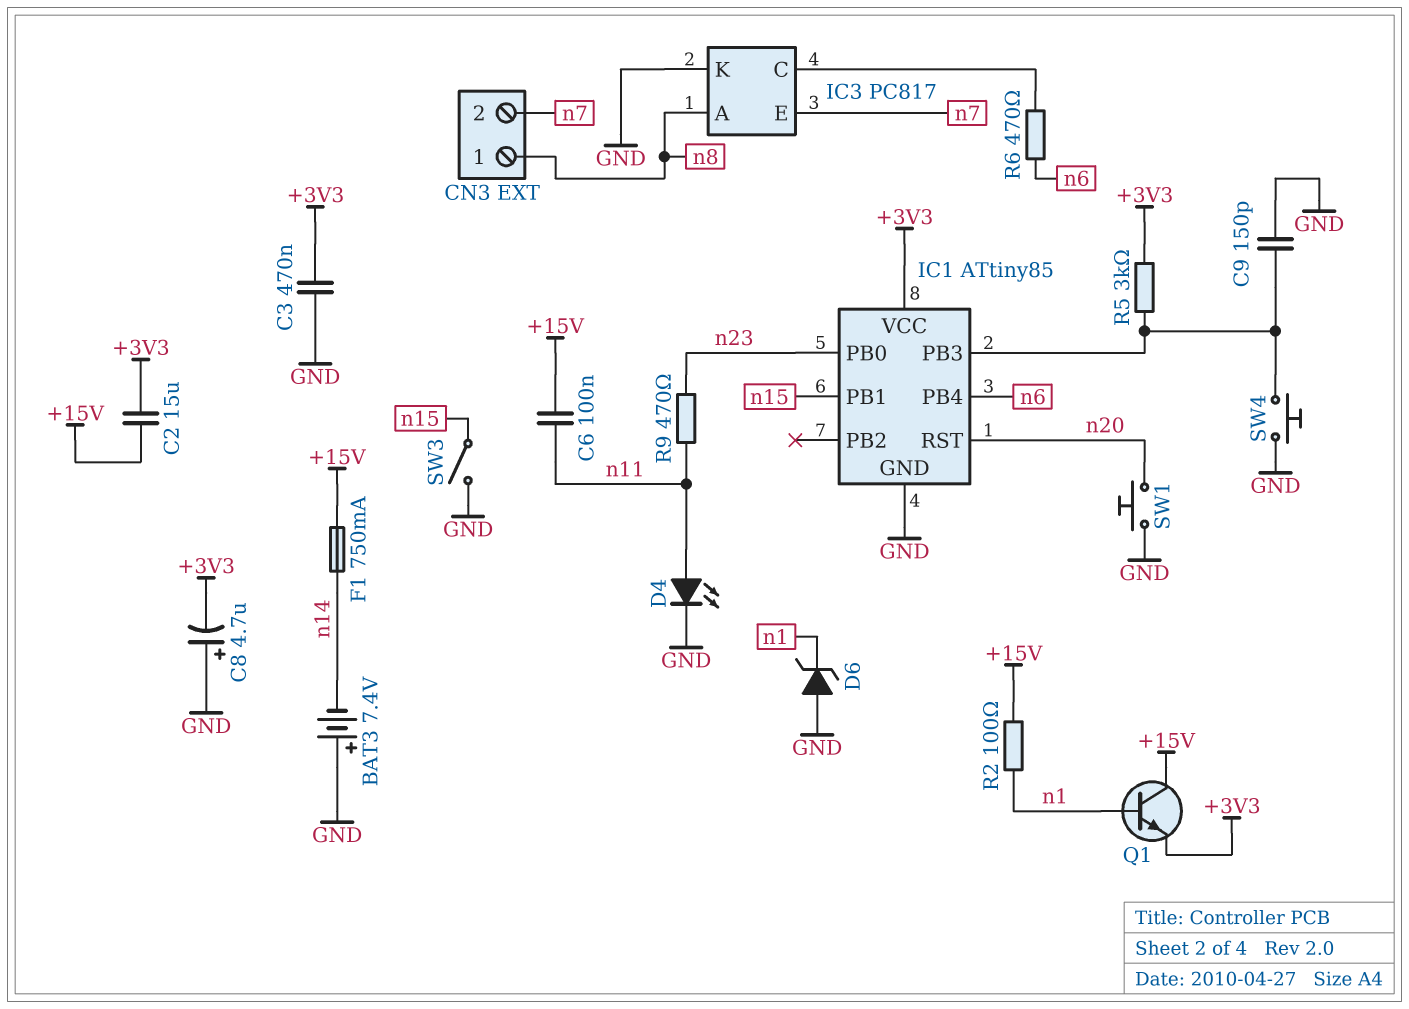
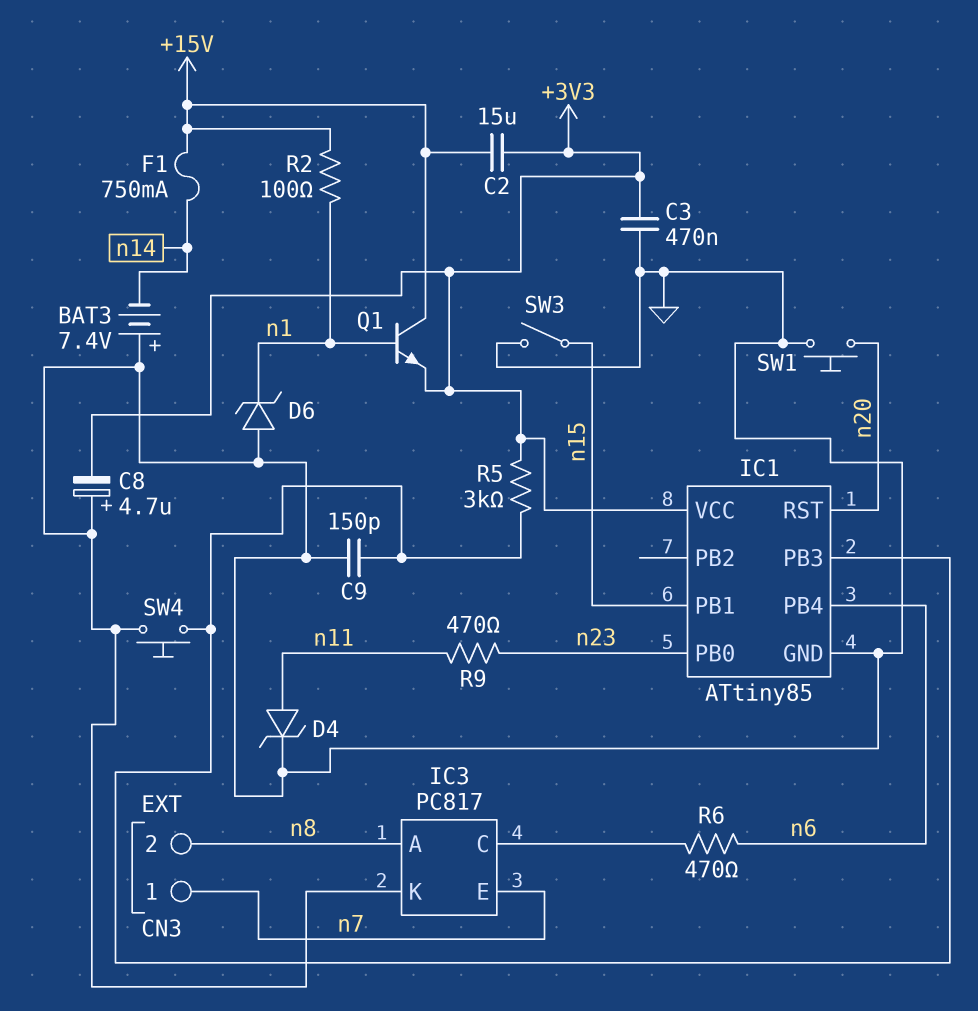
C6: 100nF (+15V, n11) -> none
CN3 pin 1: n8 -> n7
CN3 pin 2: n7 -> n8
D4: LED (A n11, K GND) -> zener (A n11, K GND)

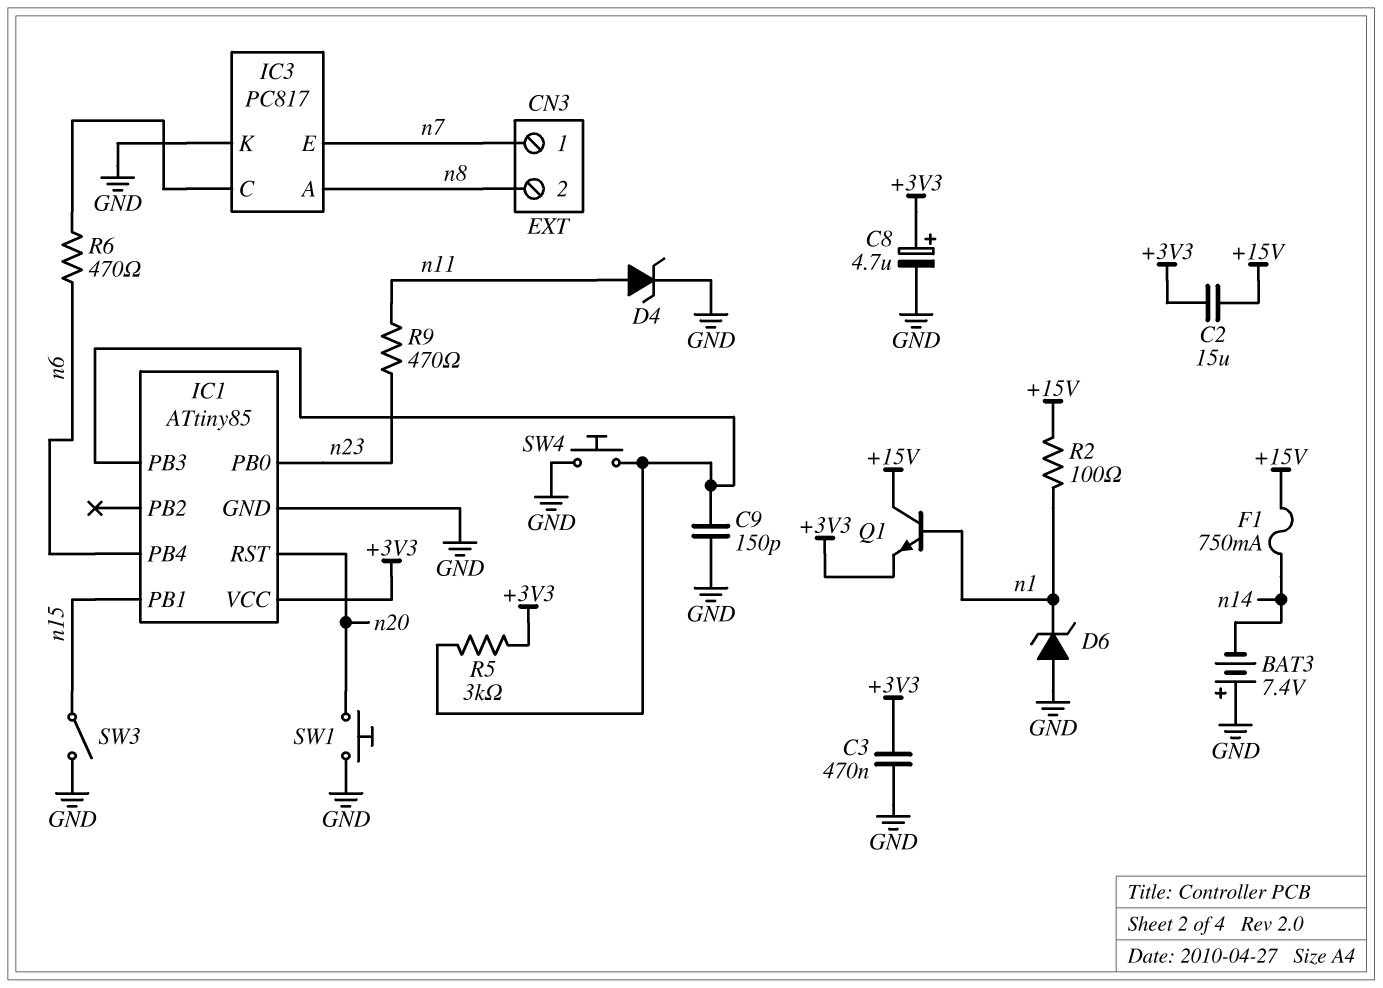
C8: 4.7uF (plus GND, minus +3V3) -> 4.7uF (plus +3V3, minus GND)

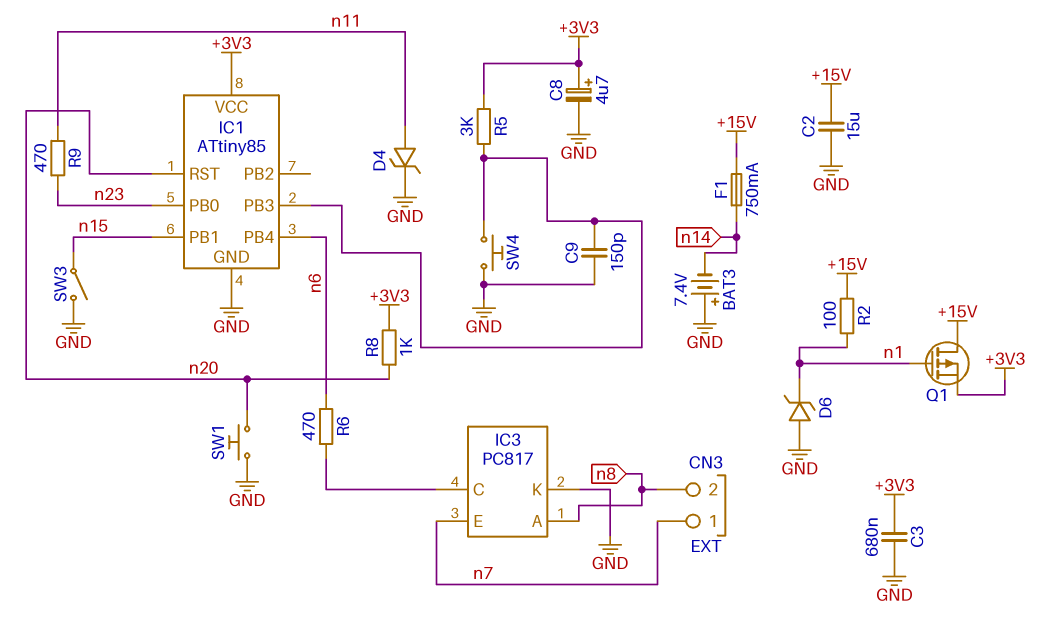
C2: 15uF (+3V3, +15V) -> 15uF (+15V, GND)
C3: 470nF (+3V3, GND) -> 680nF (+3V3, GND)
Q1: NPN (B n1, C +15V, E +3V3) -> PMOS (G n1, D +15V, S +3V3)
R8: none -> 1k (+3V3, n20)

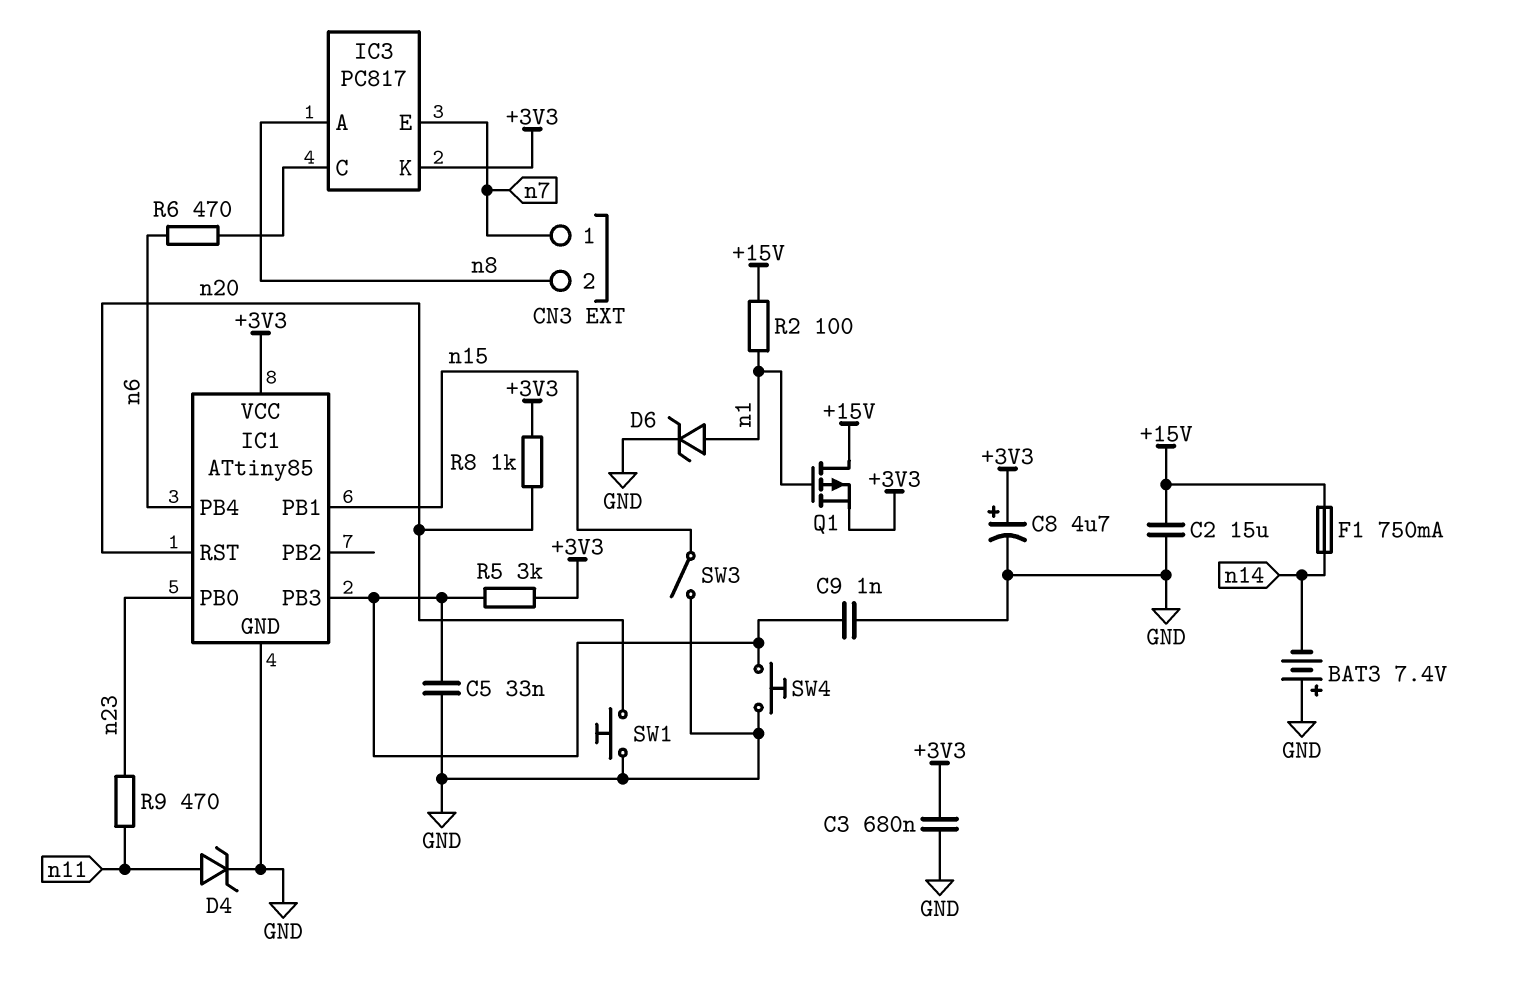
C5: none -> 33nF (GND, IC1/PB3)
C9: 150pF (GND, IC1/PB3) -> 1nF (GND, IC1/PB3)
D6: zener (A GND, K n1) -> zener (A n1, K GND)
IC3 pin K: GND -> +3V3

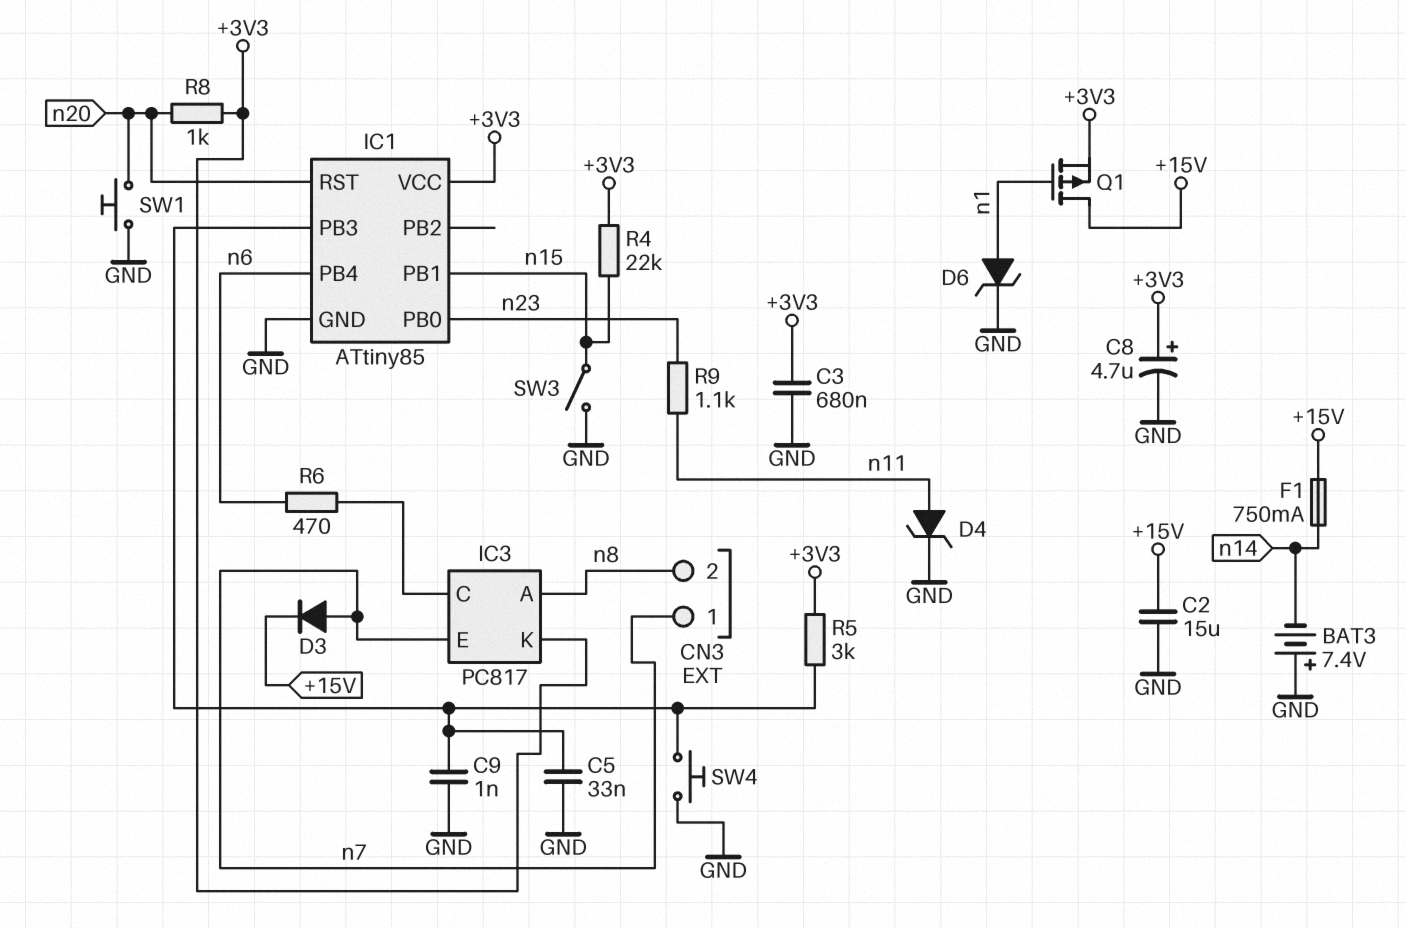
D3: none -> diode (A n7, K +15V)
R2: 100 (+15V, n1) -> none
R4: none -> 22k (+3V3, n15)
R9: 470 (n11, n23) -> 1.1k (n11, n23)

